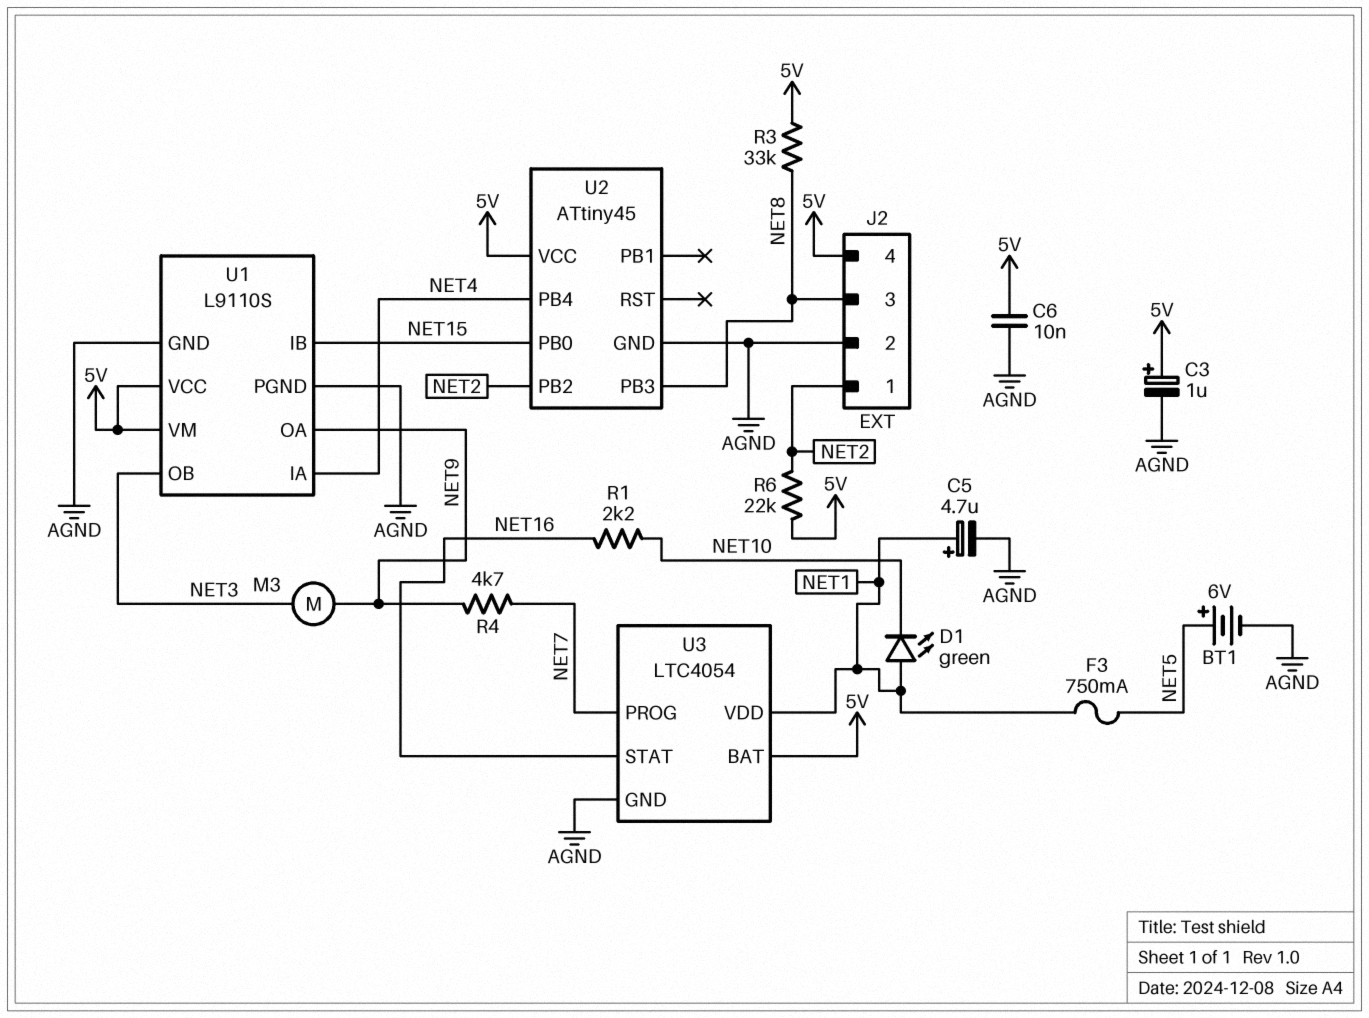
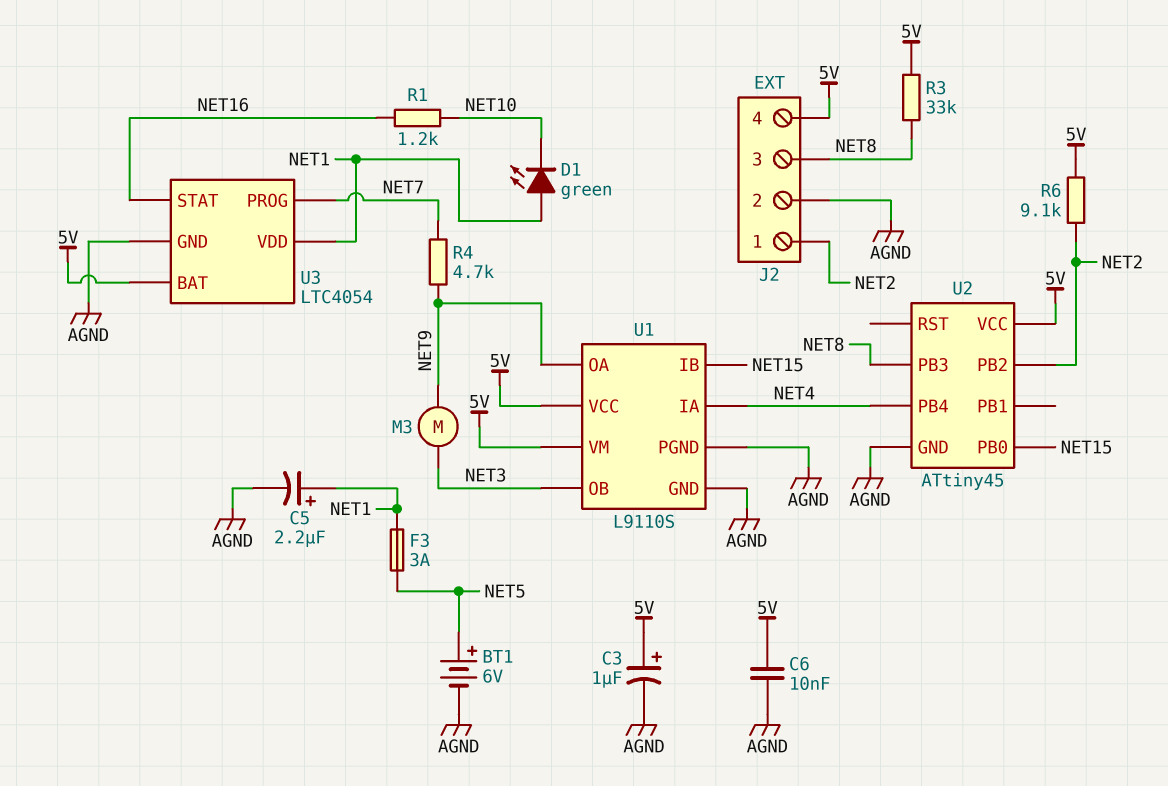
C5: 4.7uF (plus NET1, minus AGND) -> 2.2uF (plus NET1, minus AGND)
F3: 750mA (NET1, NET5) -> 3A (NET1, NET5)
R1: 2.2k (NET10, NET16) -> 1.2k (NET10, NET16)
R6: 22k (5V, NET2) -> 9.1k (5V, NET2)

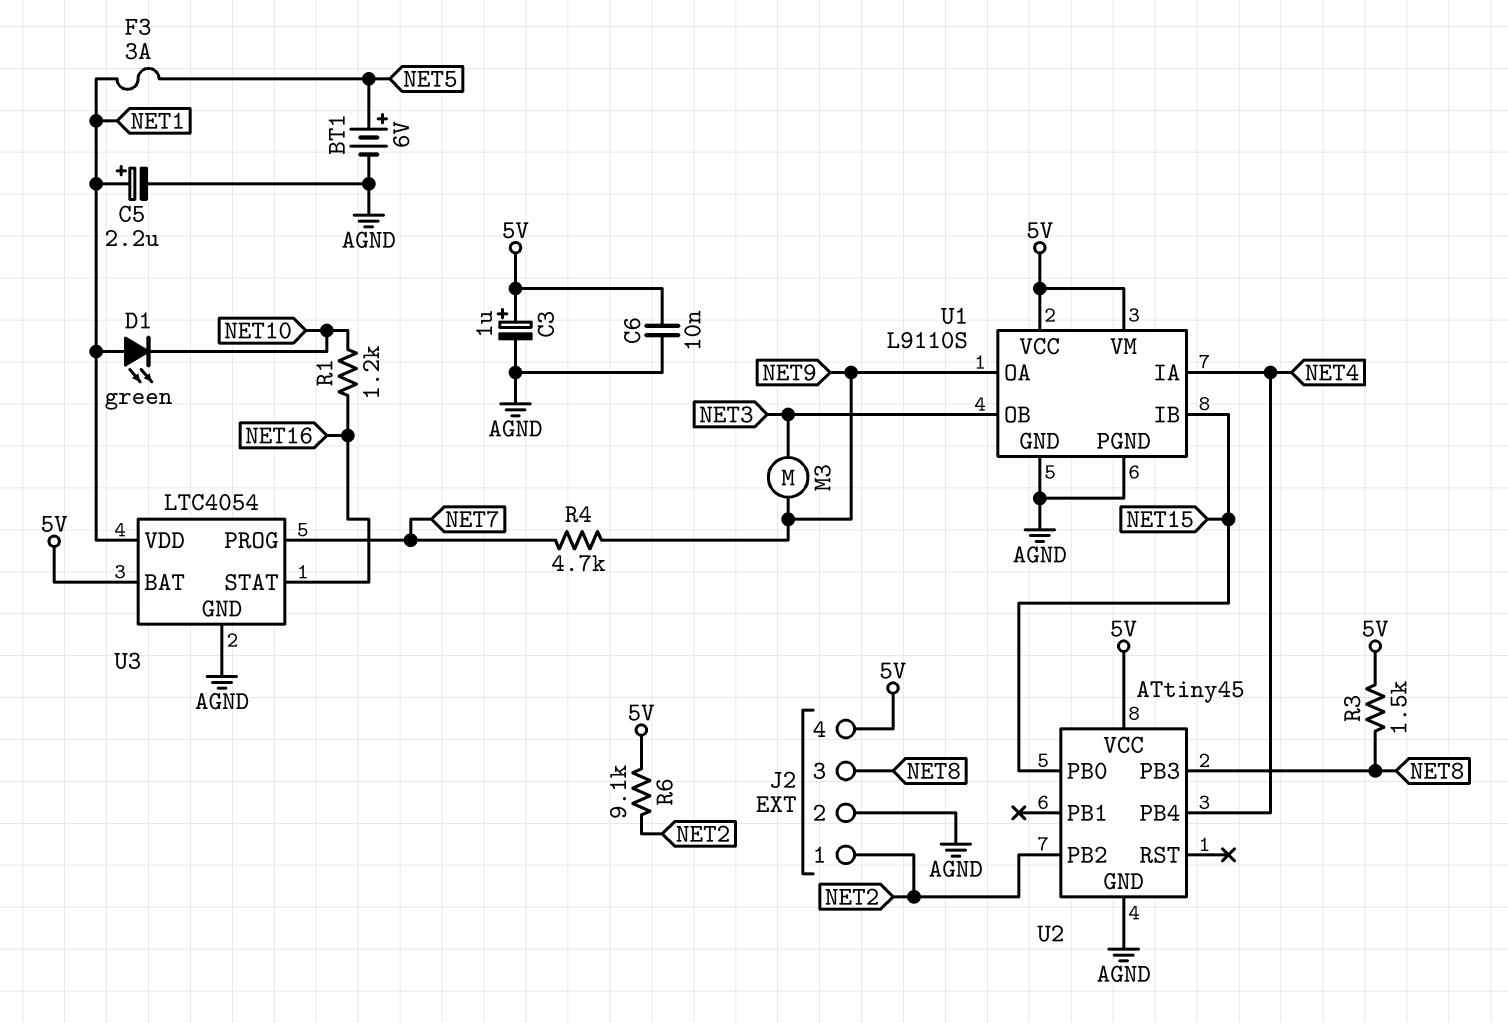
R3: 33k (5V, NET8) -> 1.5k (5V, NET8)

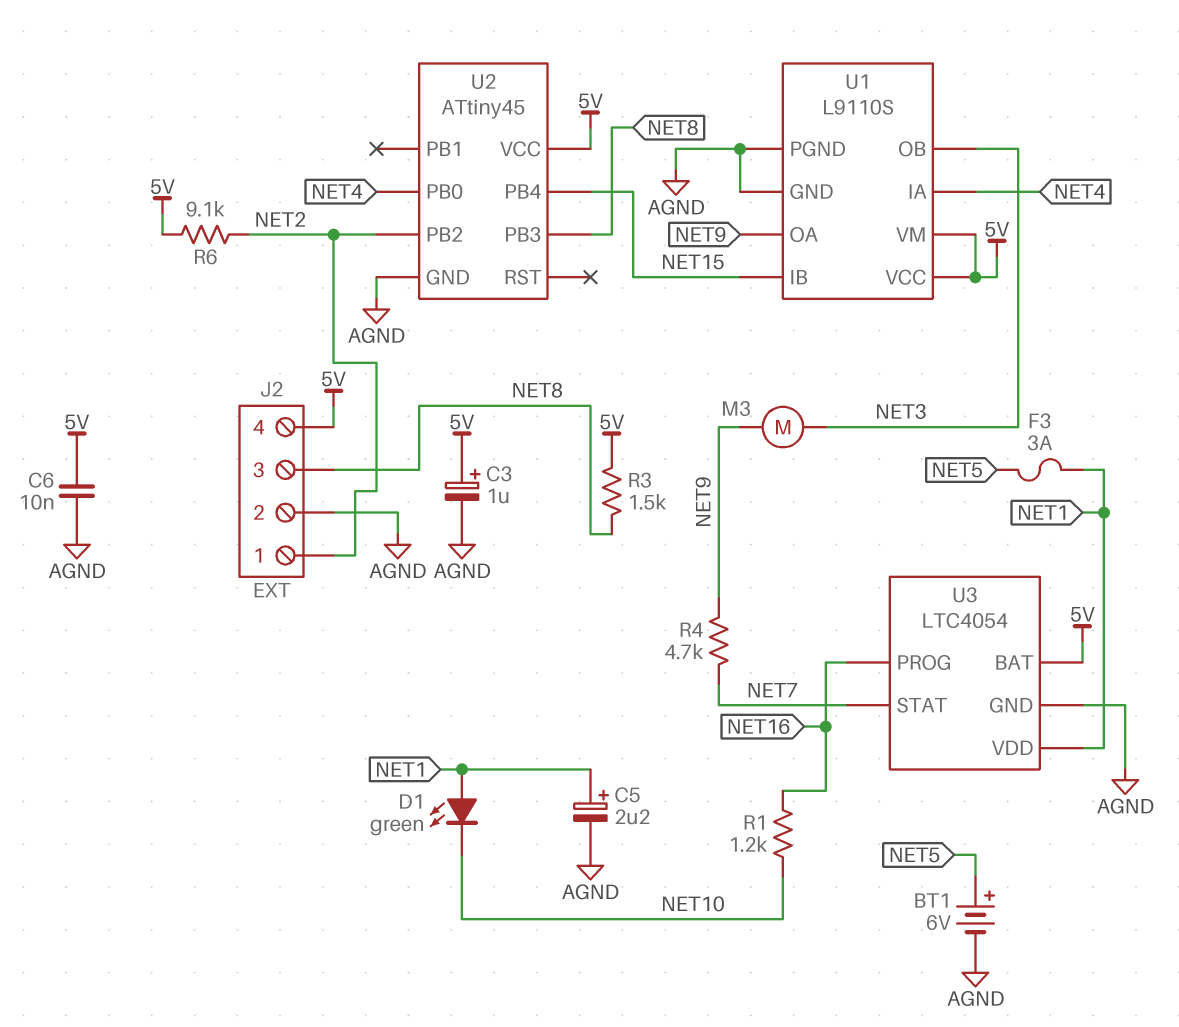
U2 pin PB0: NET15 -> NET4
U2 pin PB4: NET4 -> NET15
U3 pin PROG: NET7 -> NET16
U3 pin STAT: NET16 -> NET7

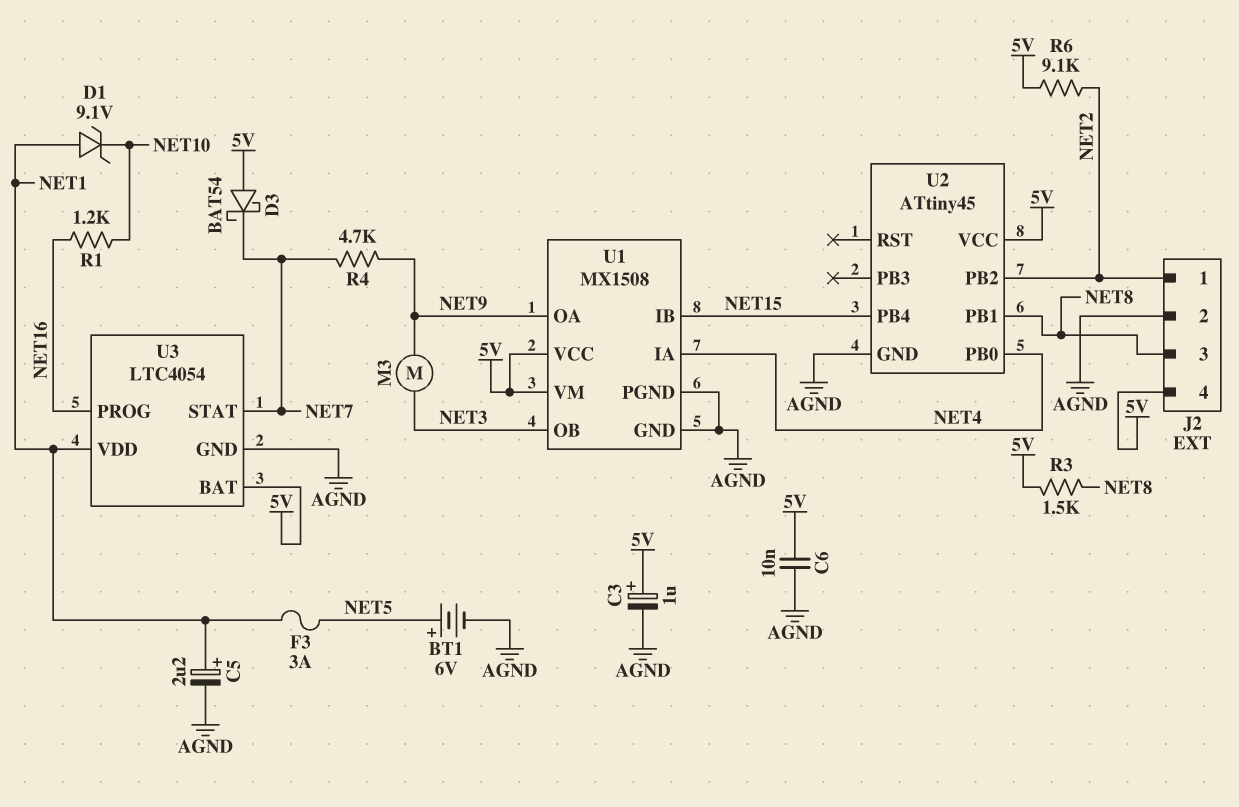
D1: LED green (A NET1, K NET10) -> zener 9.1V (A NET1, K NET10)
D3: none -> schottky BAT54 (A 5V, K NET7)
U1: L9110S -> MX1508
U2 pin PB1: none -> NET8
U2 pin PB3: NET8 -> none

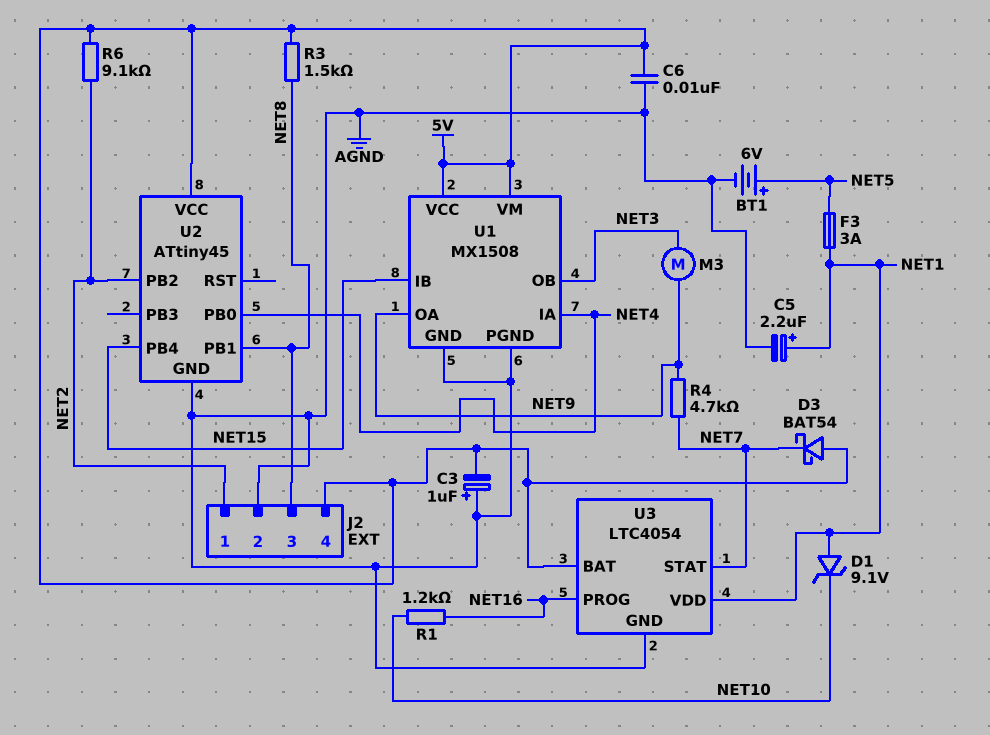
C3: 1uF (plus 5V, minus AGND) -> 1uF (plus AGND, minus 5V)

